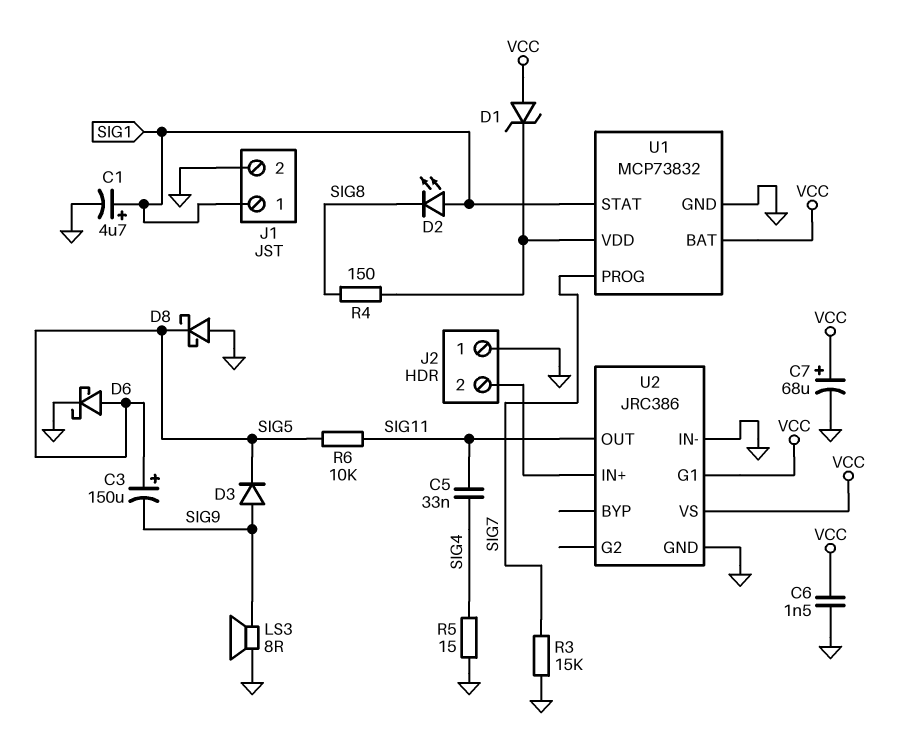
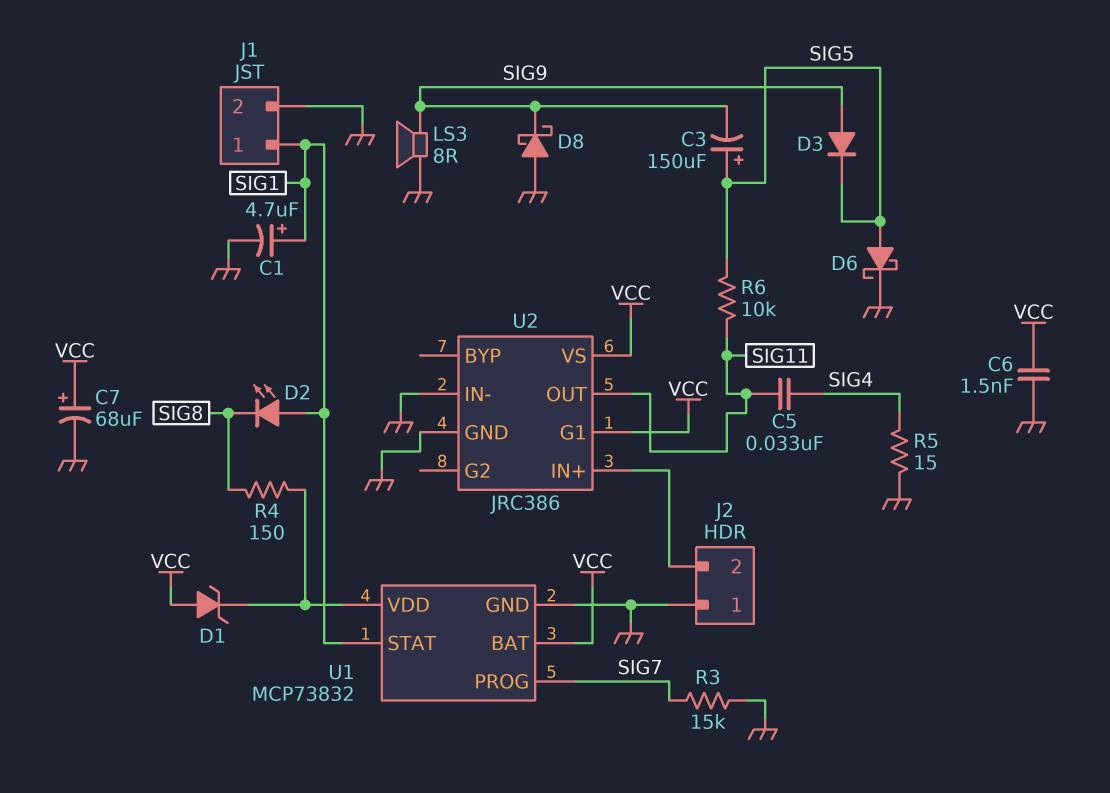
D8: schottky (A GND, K SIG5) -> schottky (A GND, K SIG9)

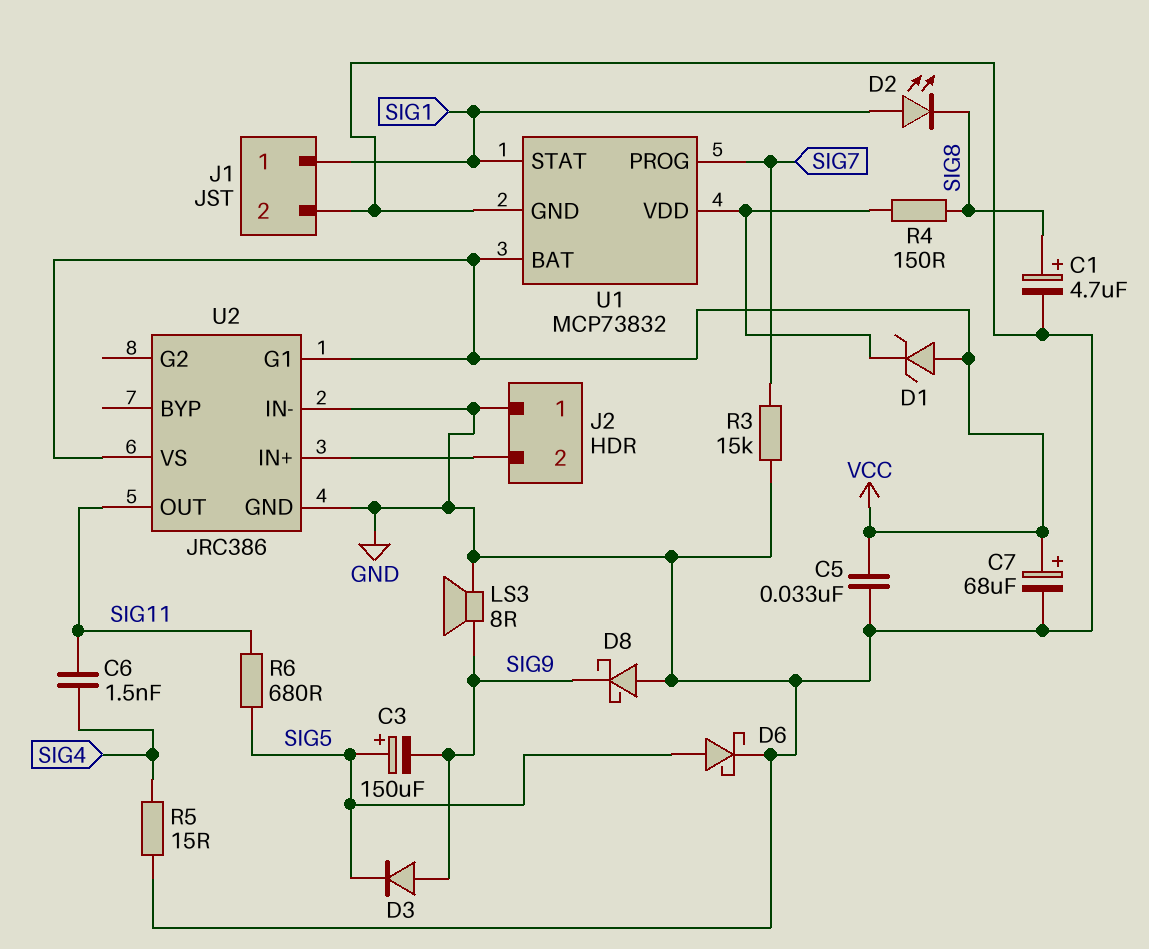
C1: 4.7uF (plus SIG1, minus GND) -> 4.7uF (plus SIG8, minus GND)
C5: 33nF (SIG4, SIG11) -> 33nF (GND, VCC)
C6: 1.5nF (GND, VCC) -> 1.5nF (SIG4, SIG11)
R6: 10k (SIG5, SIG11) -> 680 (SIG5, SIG11)

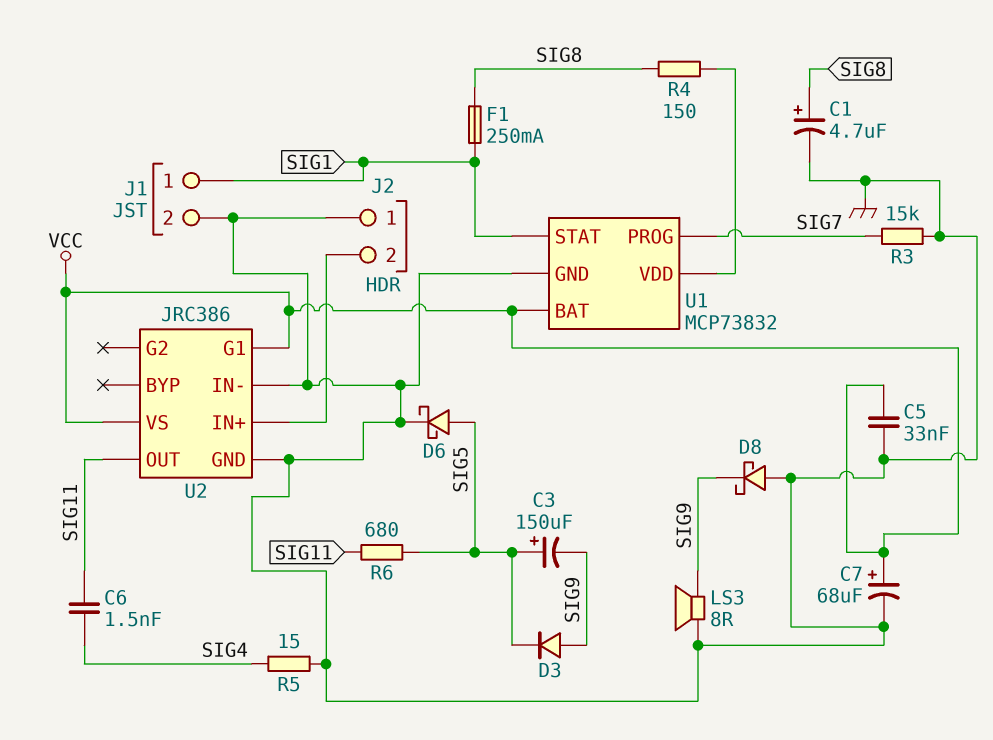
D1: zener (A VCC, K U1/VDD) -> none
D2: LED (A SIG1, K SIG8) -> none
F1: none -> 250mA (SIG1, SIG8)

